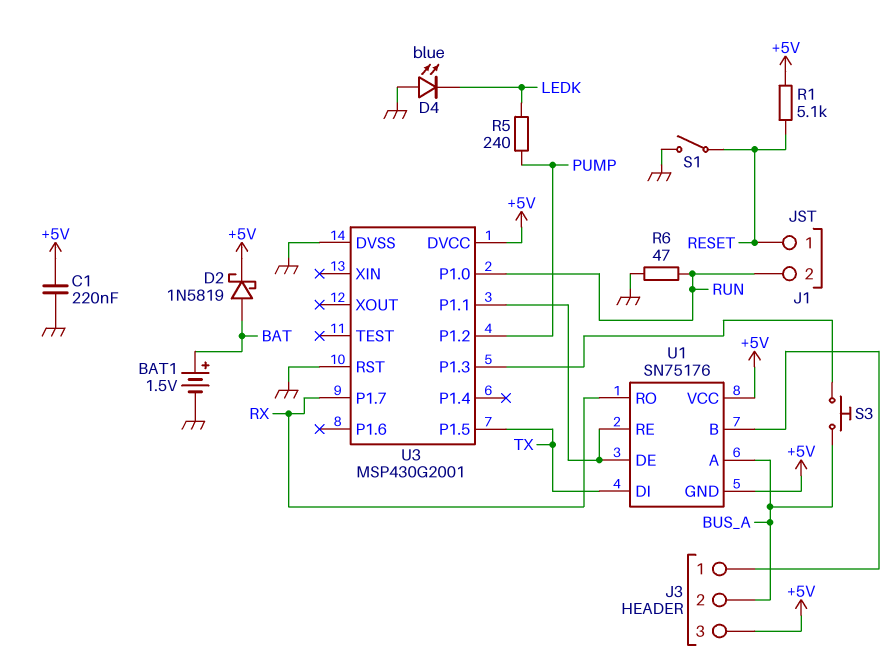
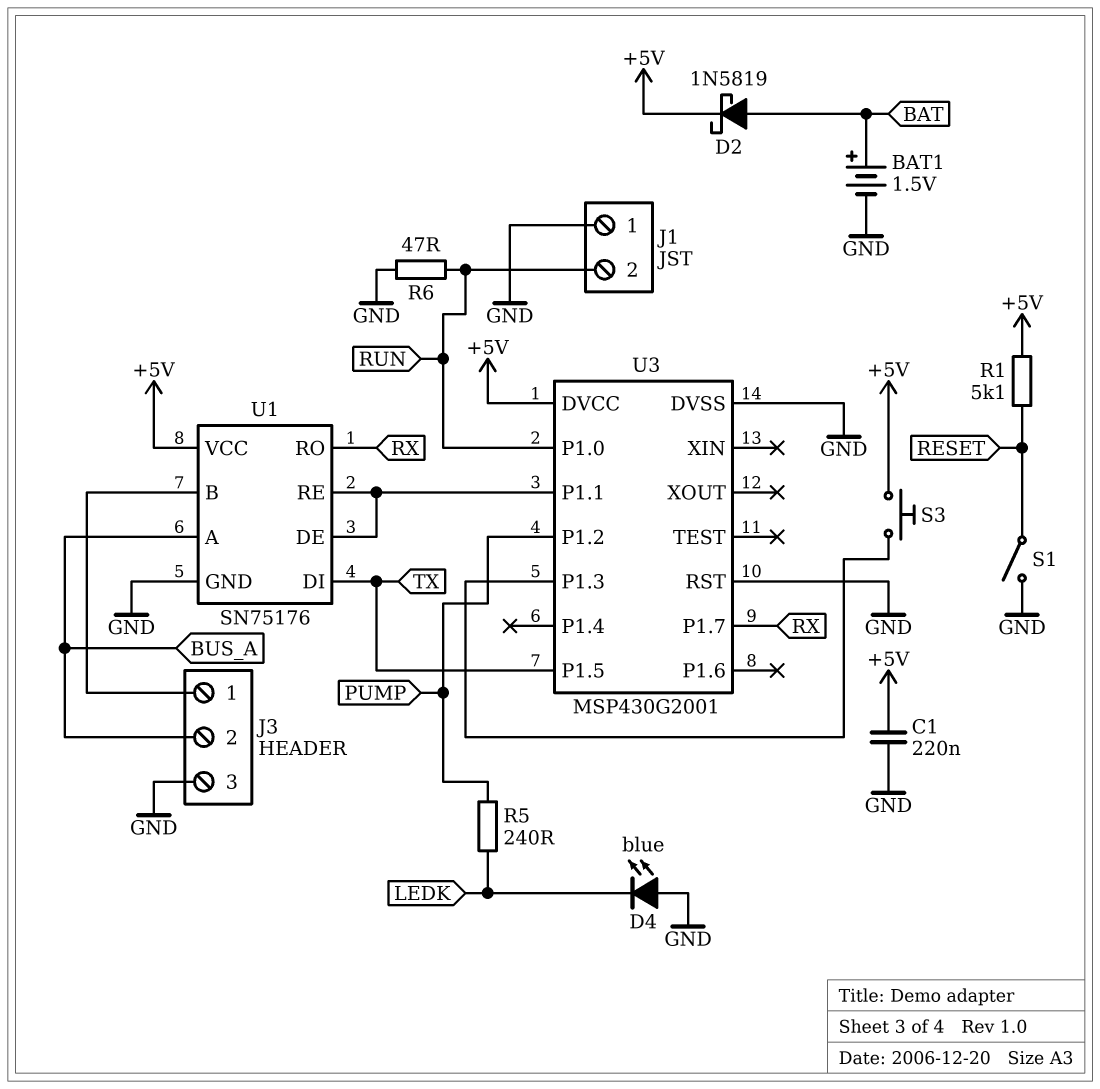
J1 pin 1: RESET -> GND
J3 pin 3: +5V -> GND
S3: button (BUS_A, U3/P1.3) -> button (+5V, U3/P1.3)
U1 pin GND: +5V -> GND

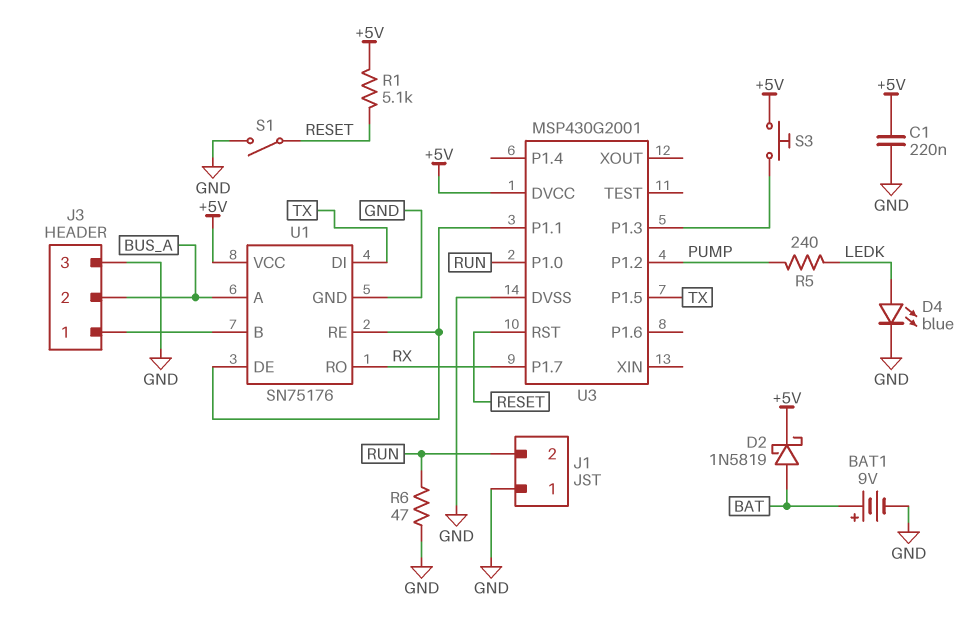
BAT1: 1.5V (plus BAT, minus GND) -> 9V (plus BAT, minus GND)
D4: LED blue (A GND, K LEDK) -> LED blue (A LEDK, K GND)
U3 pin RST: GND -> RESET

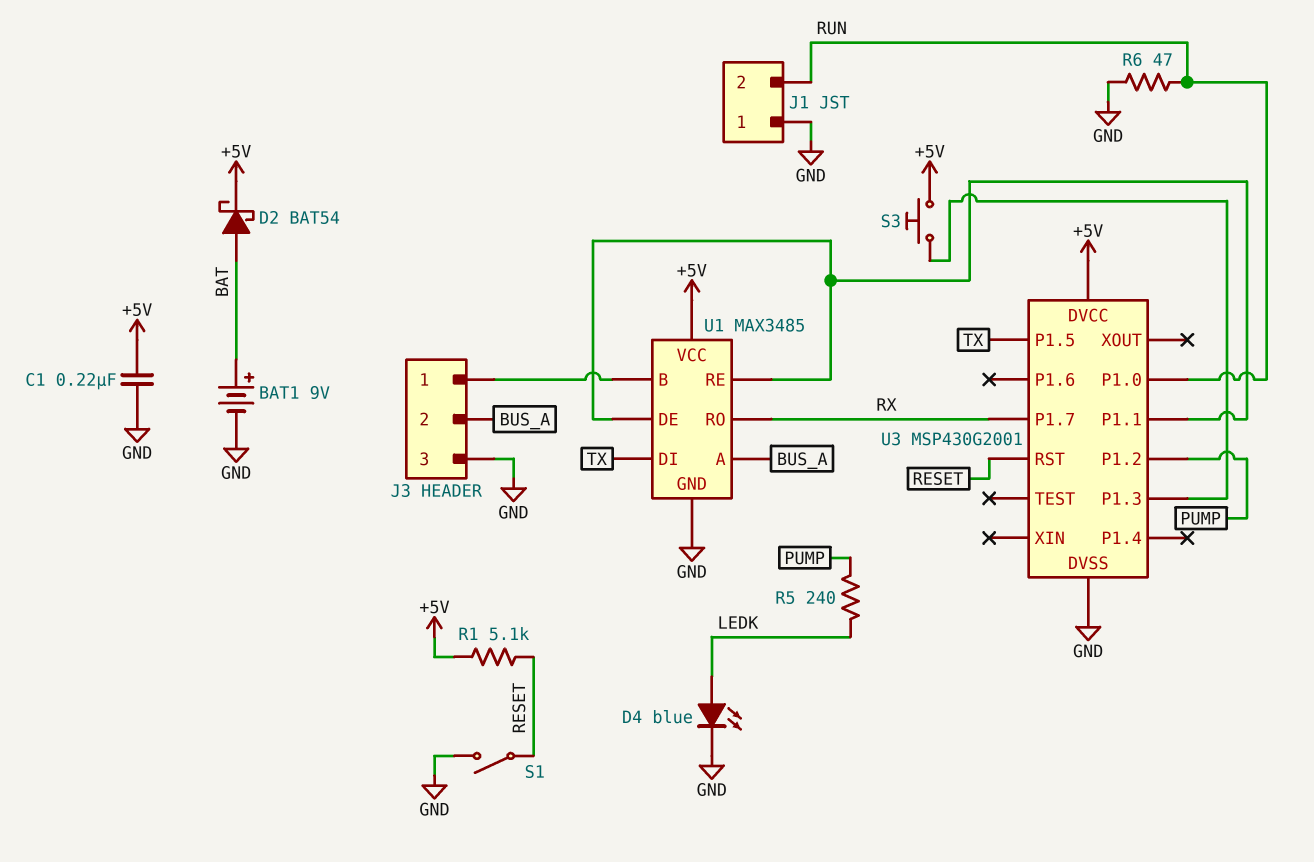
D2: schottky 1N5819 (A BAT, K +5V) -> schottky BAT54 (A BAT, K +5V)
U1: SN75176 -> MAX3485

